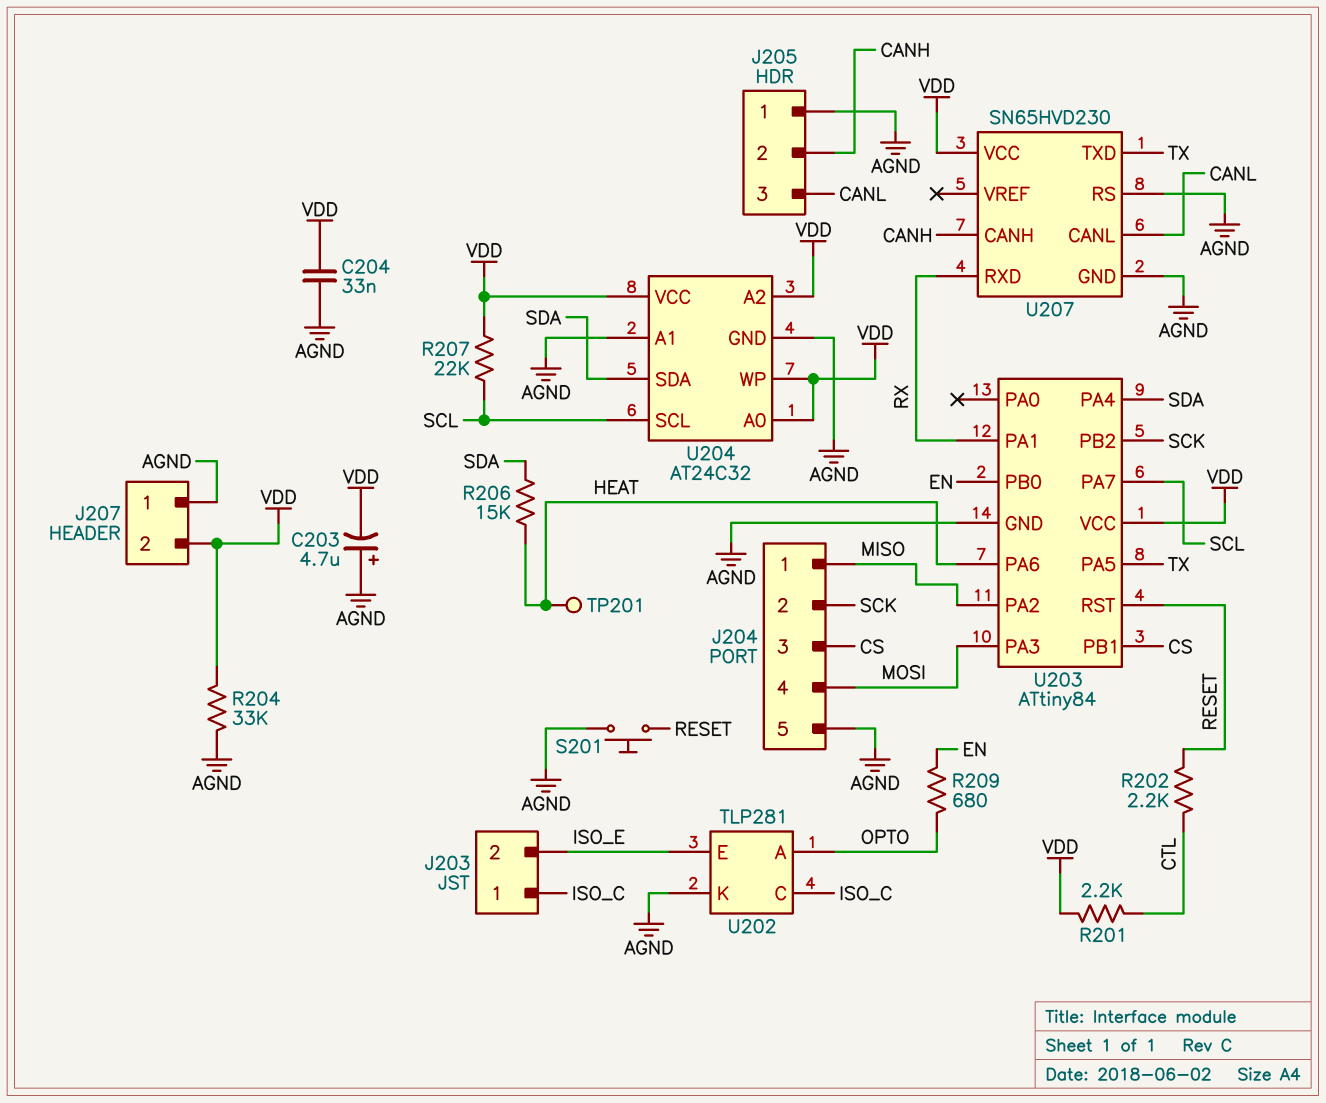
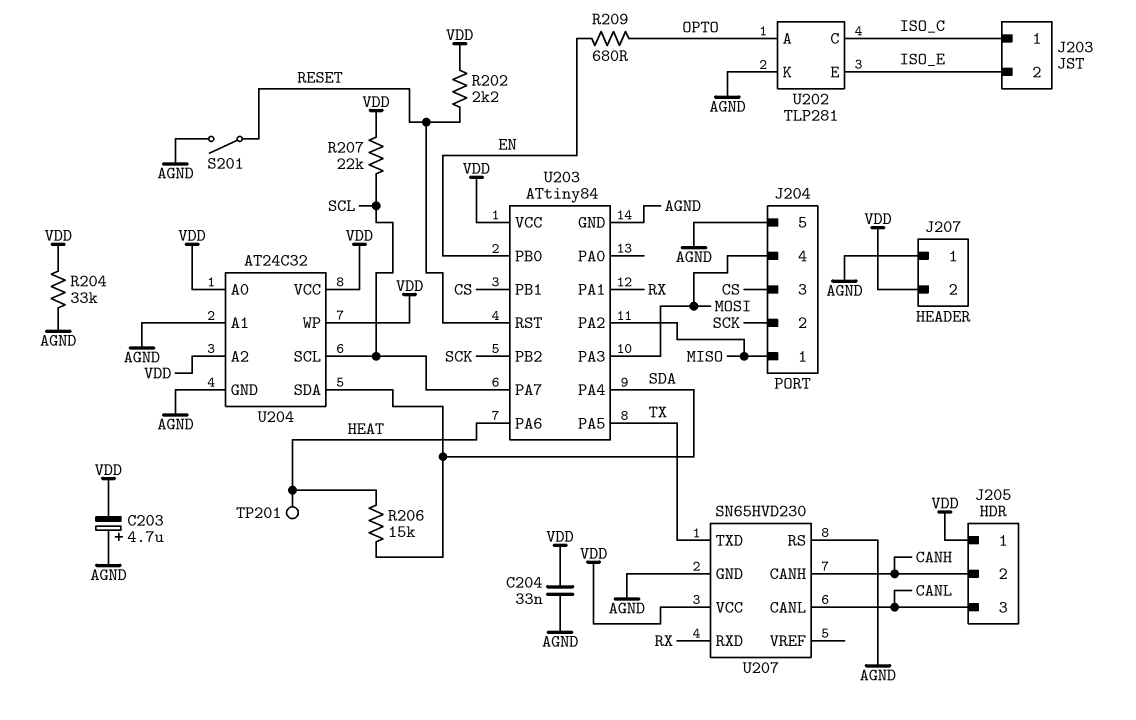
J205 pin 1: AGND -> VDD
R201: 2.2k (CTL, VDD) -> none
R202: 2.2k (CTL, RESET) -> 2.2k (RESET, VDD)
S201: button (AGND, RESET) -> switch (AGND, RESET)

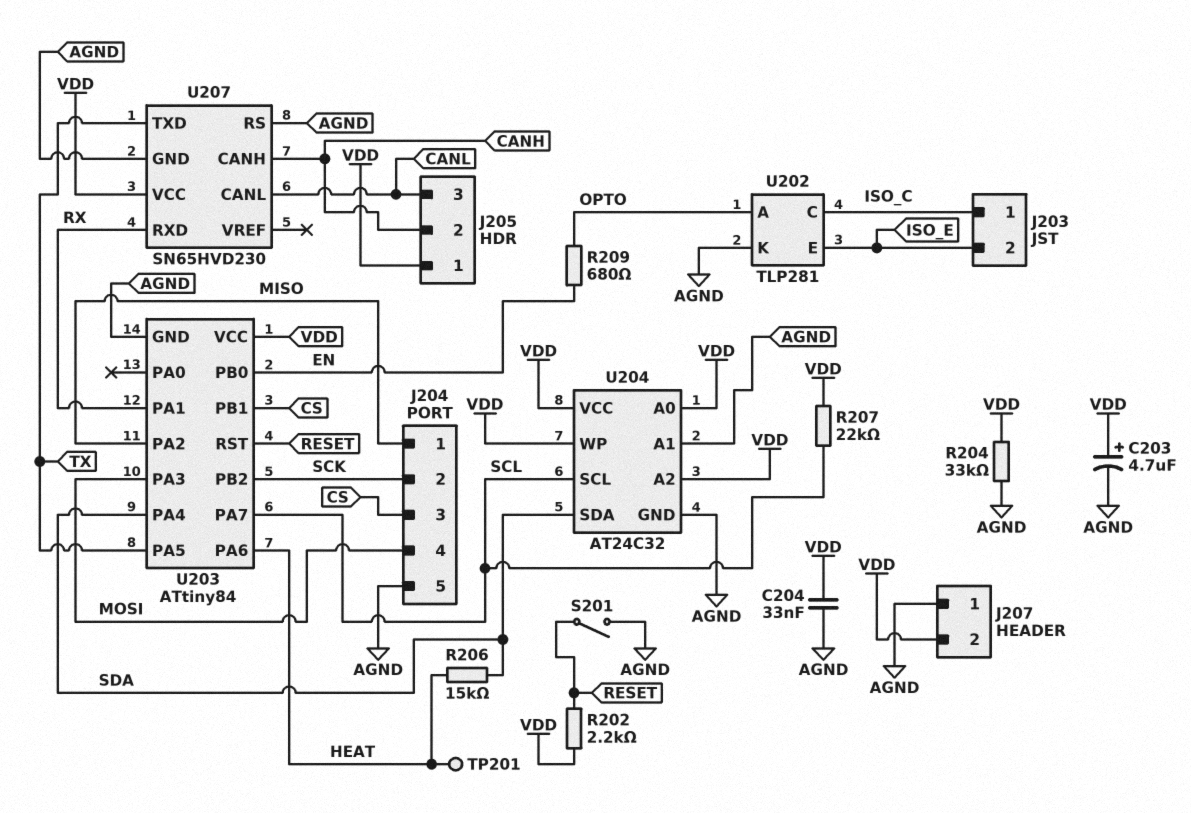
C203: 4.7uF (plus AGND, minus VDD) -> 4.7uF (plus VDD, minus AGND)

